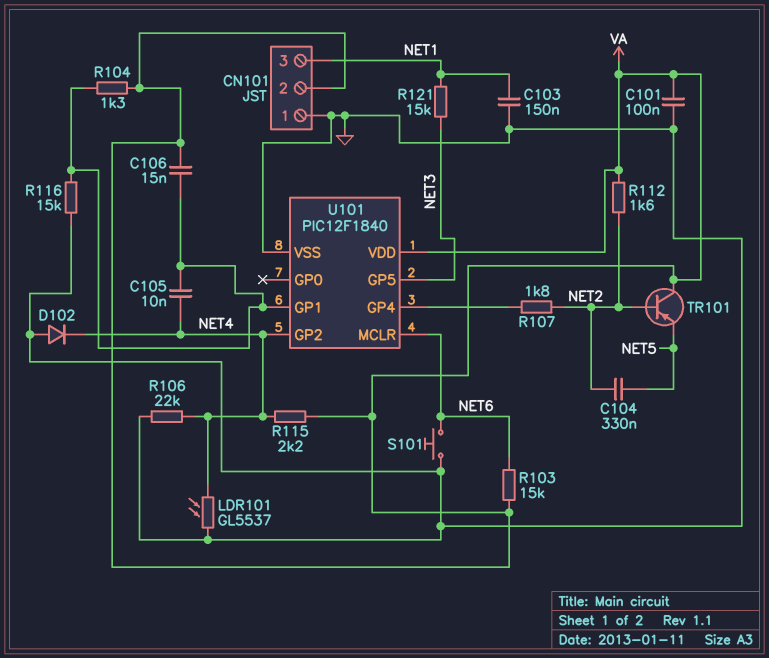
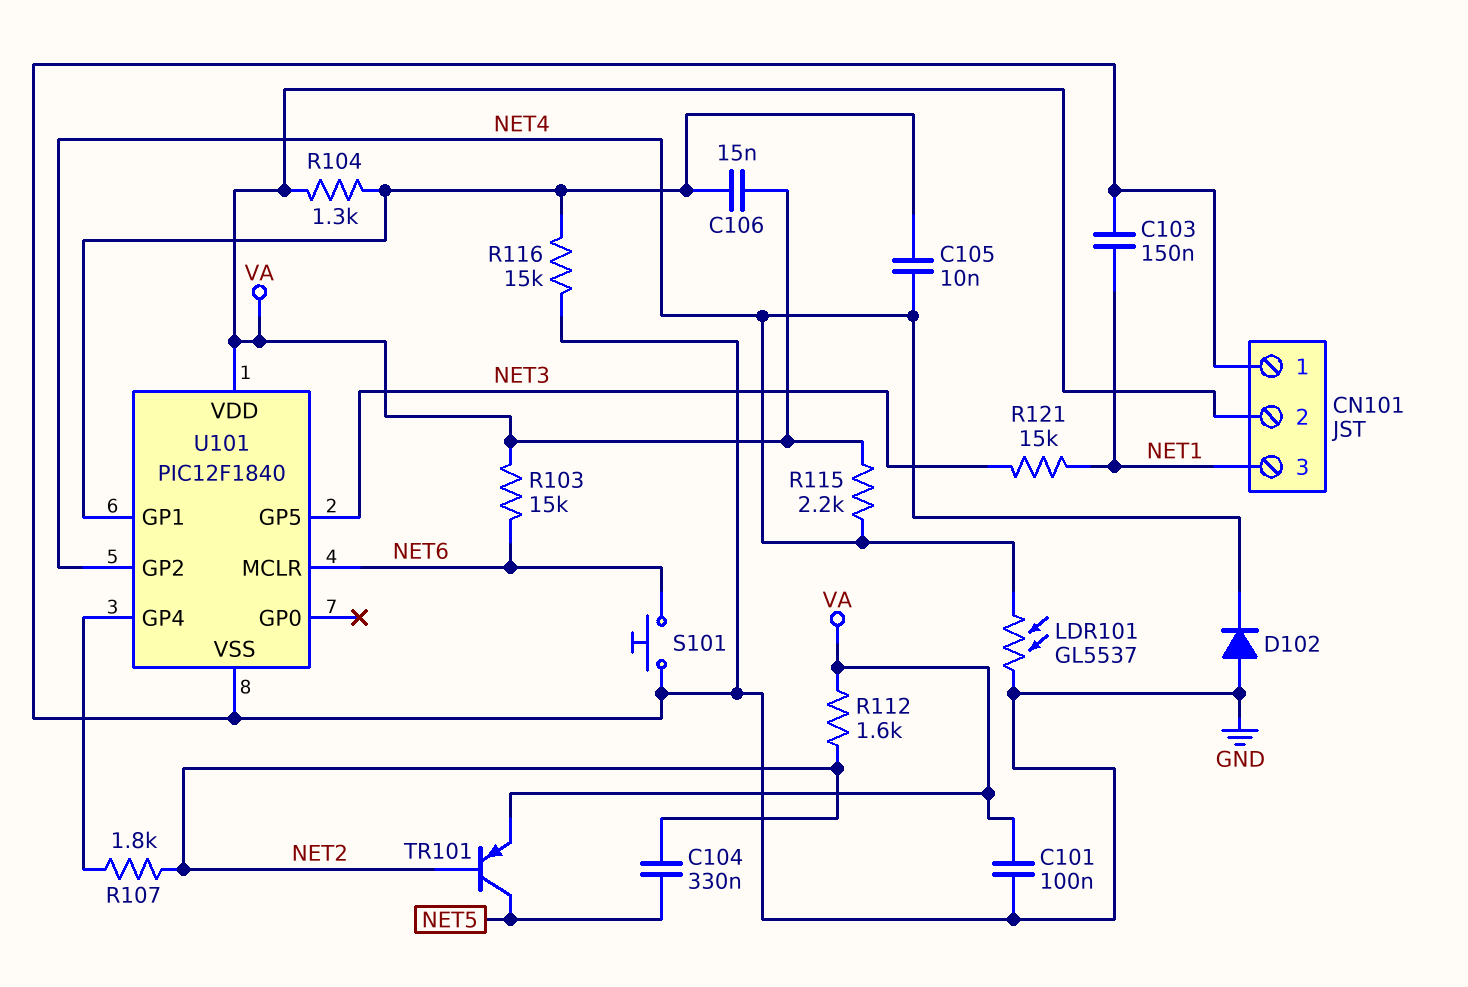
R106: 22k (GND, NET4) -> none
TR101: PNP (B NET2, C VA, E NET5) -> PNP (B NET2, C NET5, E VA)

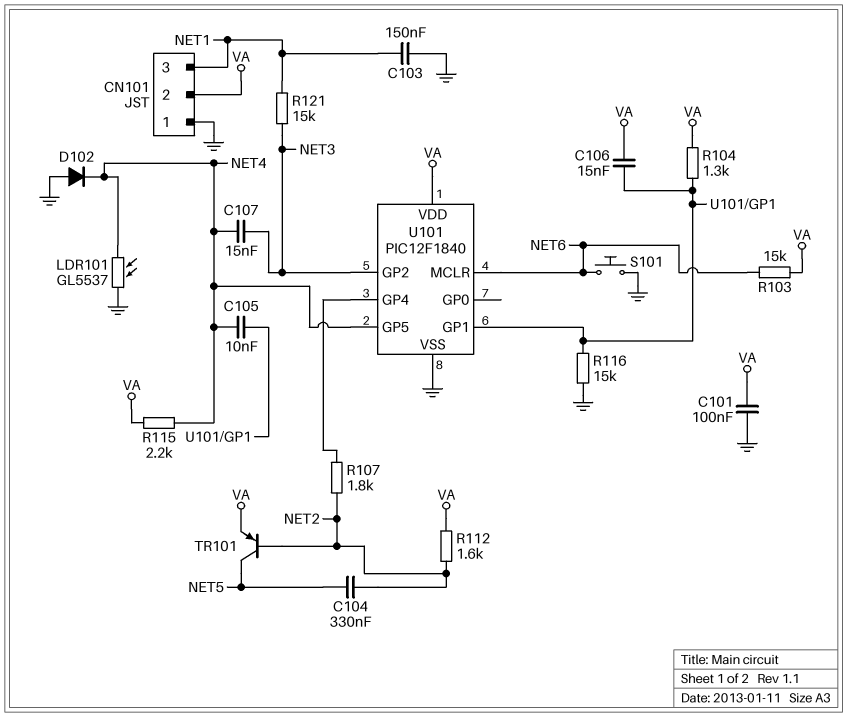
C107: none -> 15nF (NET3, NET4)
U101 pin GP2: NET4 -> NET3
U101 pin GP5: NET3 -> NET4

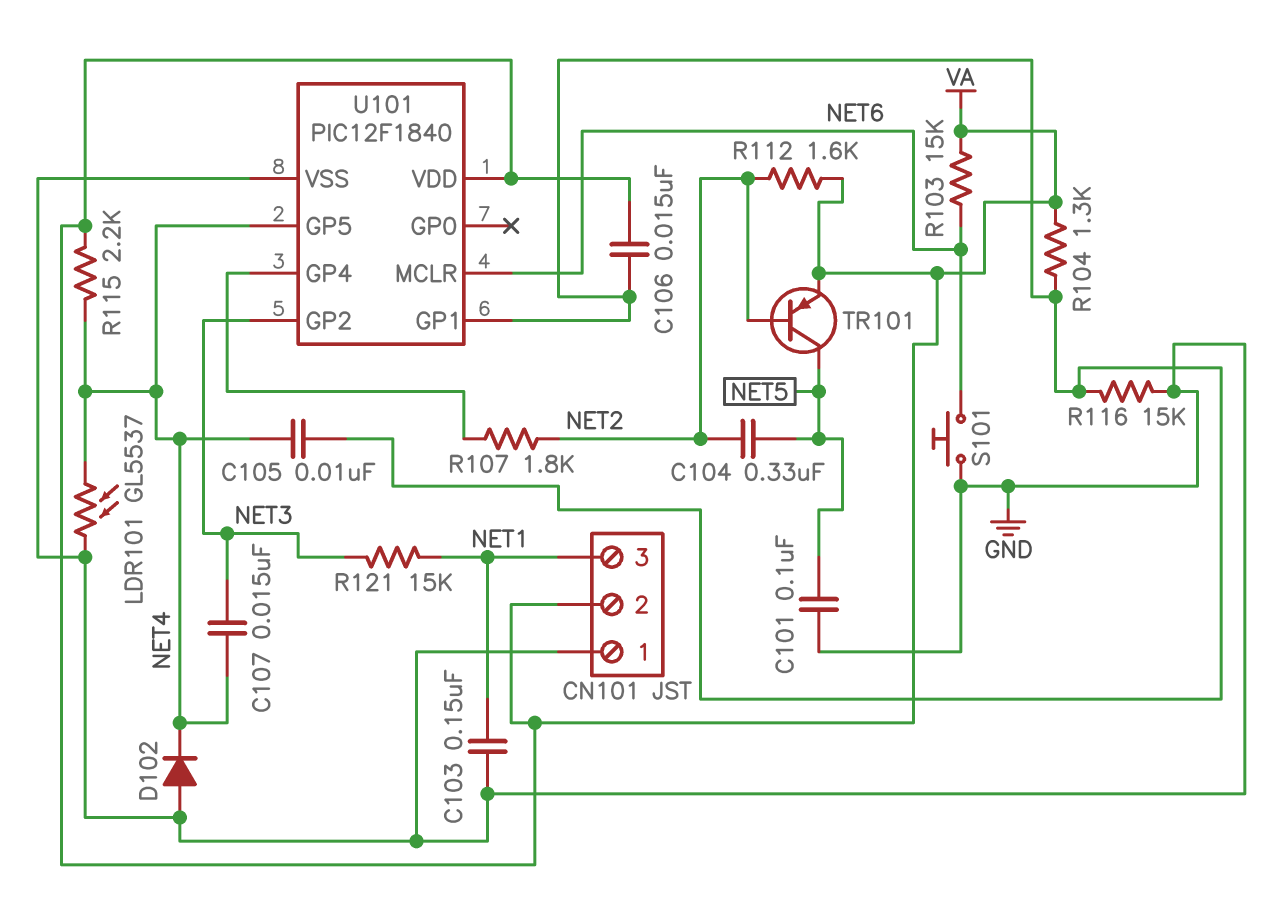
C101: 100nF (GND, VA) -> 100nF (GND, NET5)

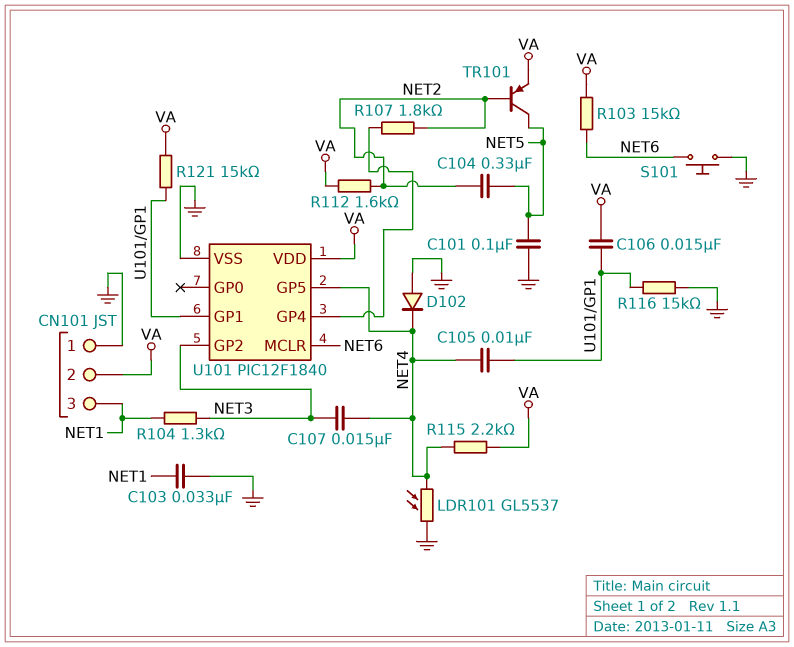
C103: 150nF (GND, NET1) -> 33nF (GND, NET1)
R104: 1.3k (U101/GP1, VA) -> 1.3k (NET1, NET3)
R121: 15k (NET1, NET3) -> 15k (U101/GP1, VA)

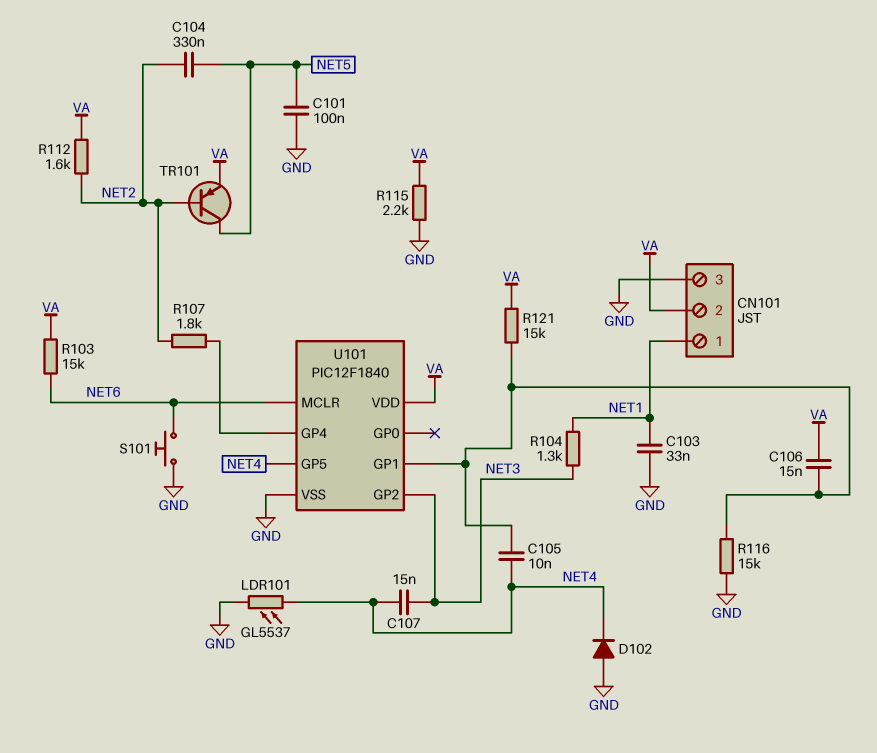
CN101 pin 1: GND -> NET1
CN101 pin 3: NET1 -> GND
R115: 2.2k (NET4, VA) -> 2.2k (GND, VA)

